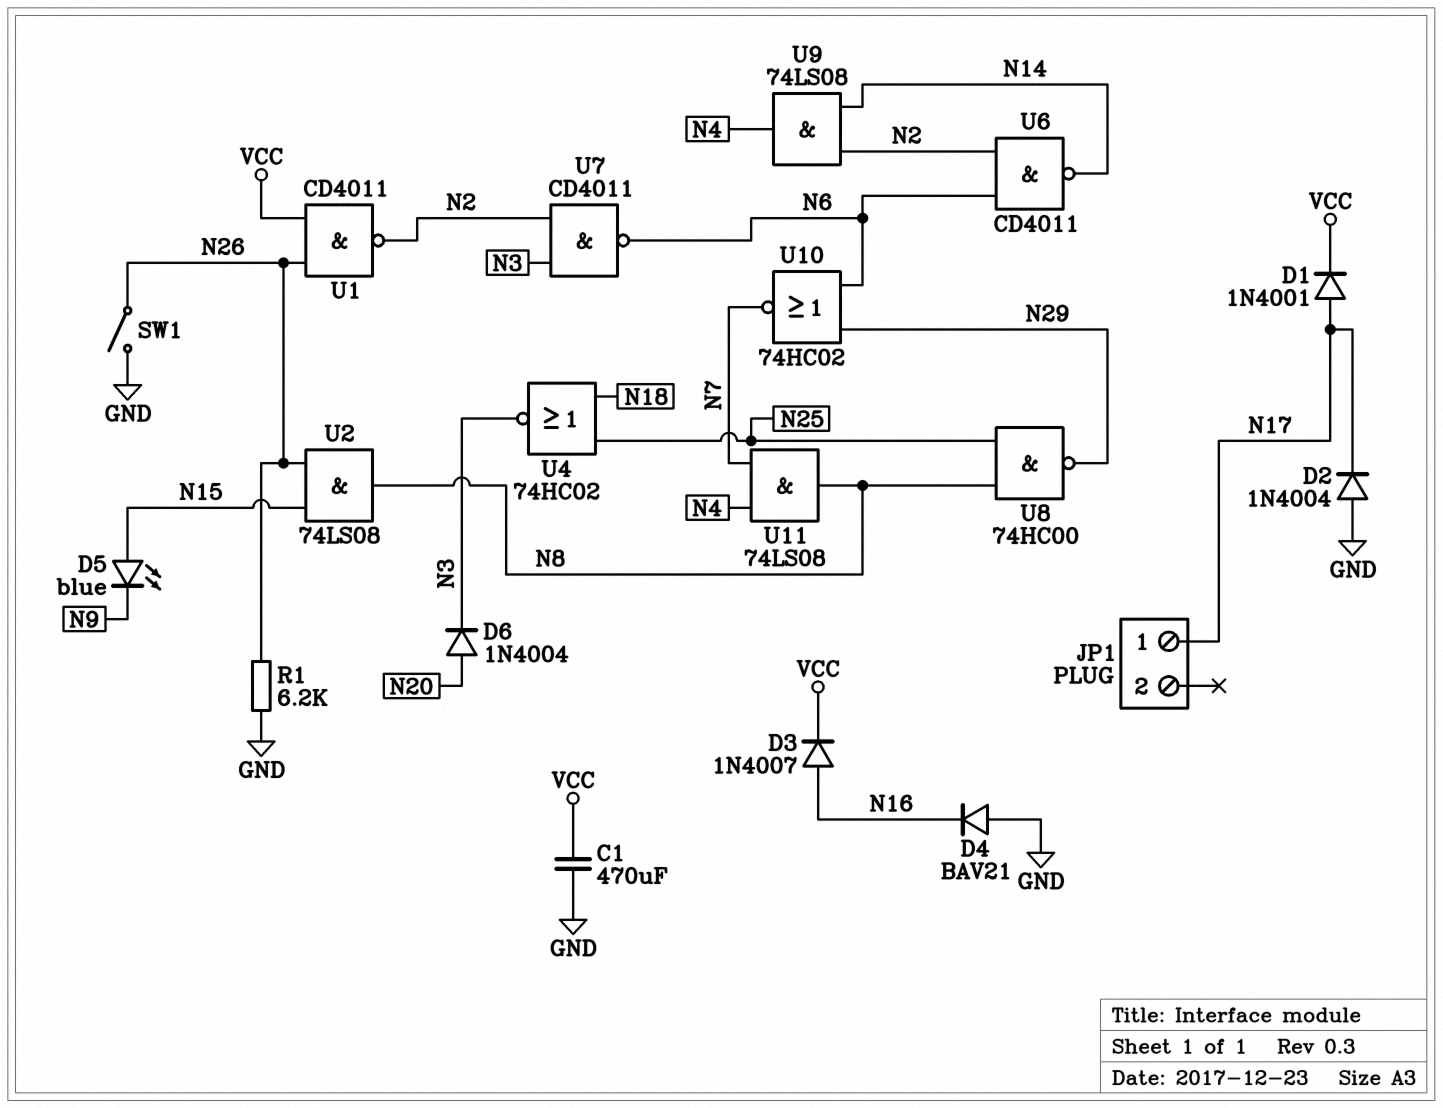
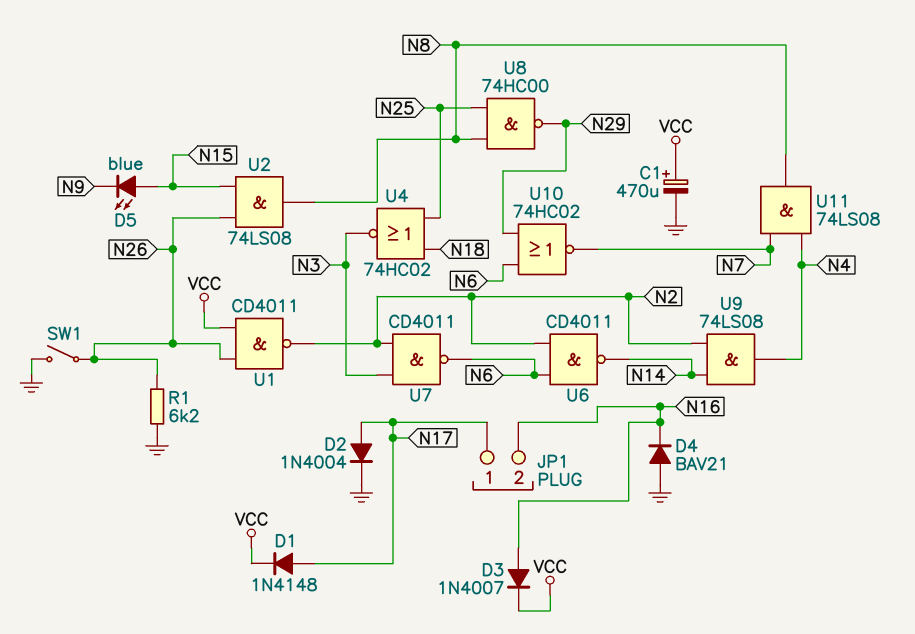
C1: 470uF (GND, VCC) -> 470uF (plus VCC, minus GND)
D1: diode 1N4001 (A N17, K VCC) -> diode 1N4148 (A N17, K VCC)
D2: diode 1N4004 (A GND, K N17) -> diode 1N4004 (A N17, K GND)
D6: diode 1N4004 (A N20, K N3) -> none
JP1 pin 2: none -> N16

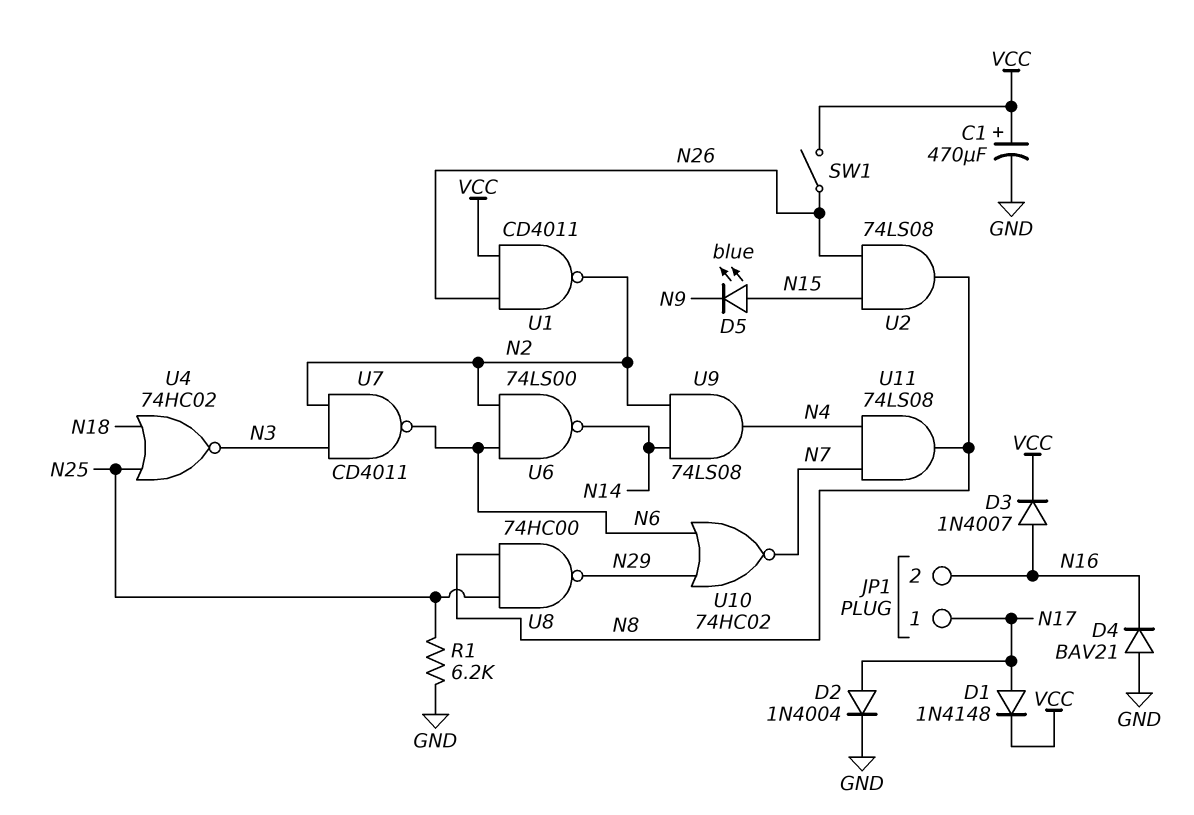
R1: 6.2k (GND, N26) -> 6.2k (GND, N25)
SW1: switch (GND, N26) -> switch (N26, VCC)
U6: NAND CD4011 (in N2, in N6, out N14) -> NAND 74LS00 (in N2, in N6, out N14)

